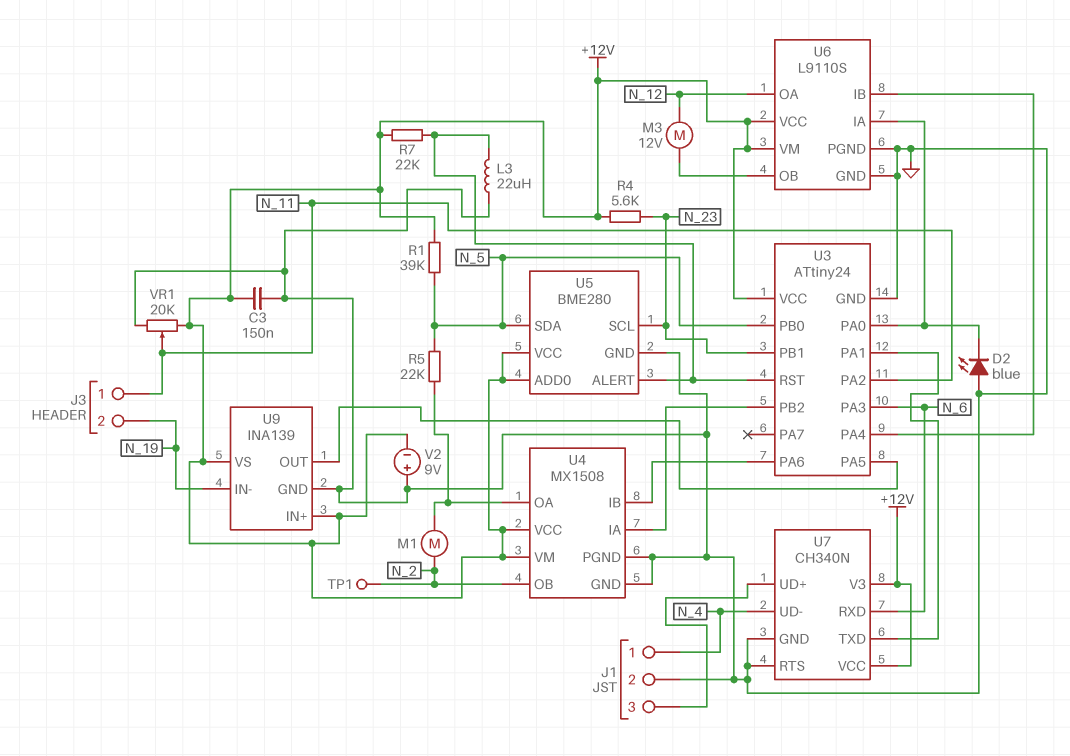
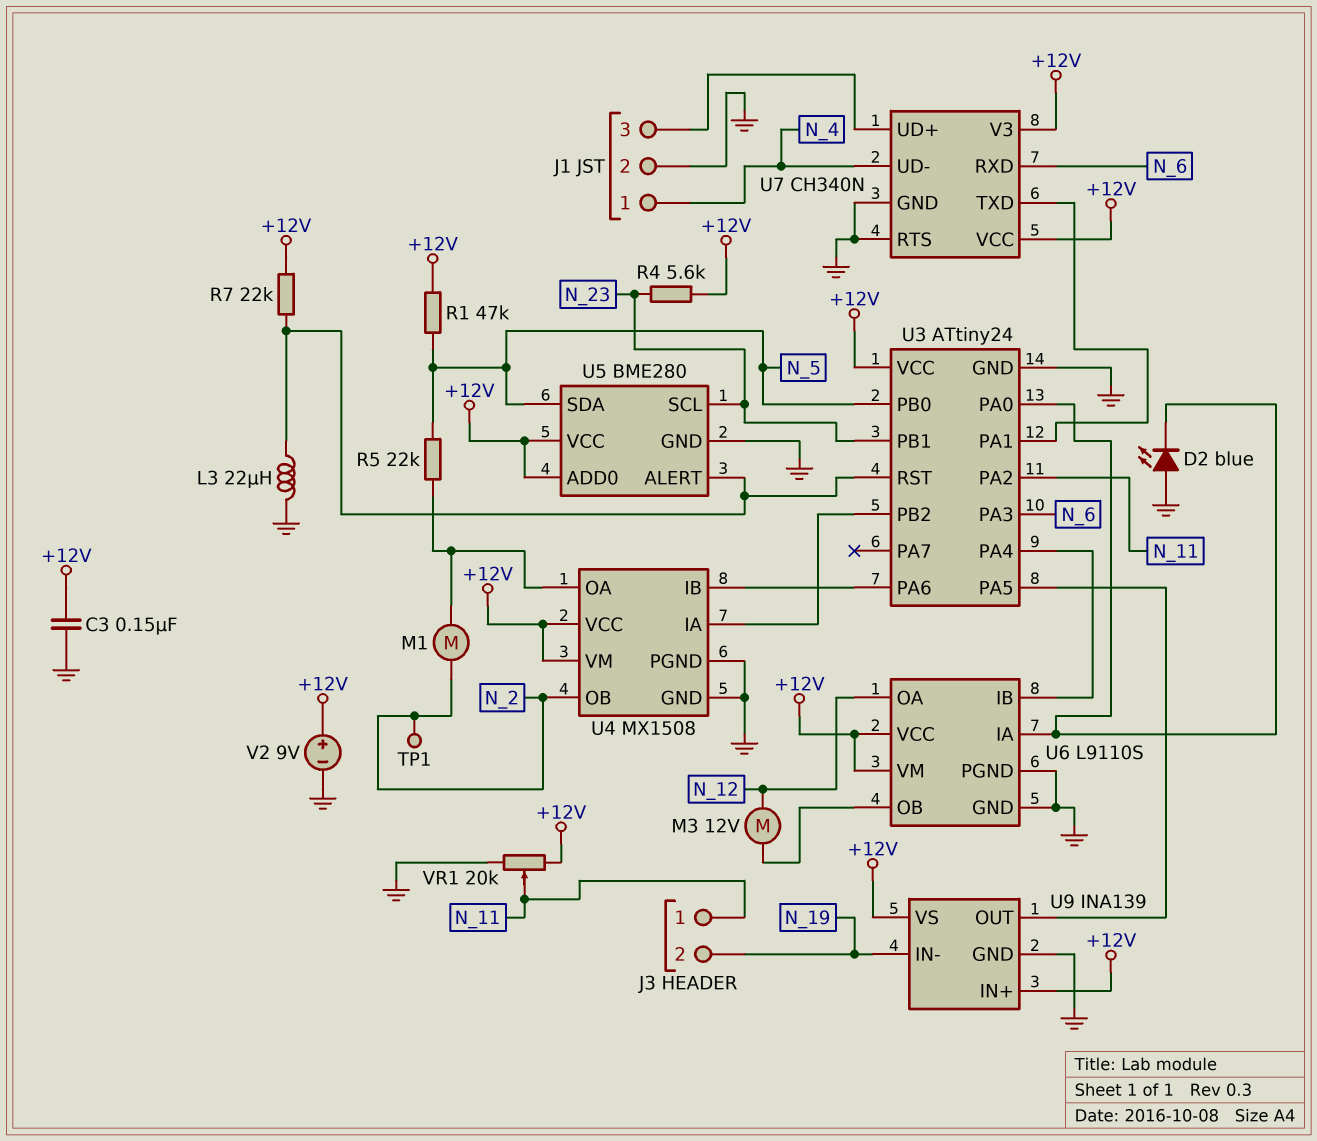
R1: 39k (+12V, N_5) -> 47k (+12V, N_5)
V2: 9V (plus GND, minus +12V) -> 9V (plus +12V, minus GND)

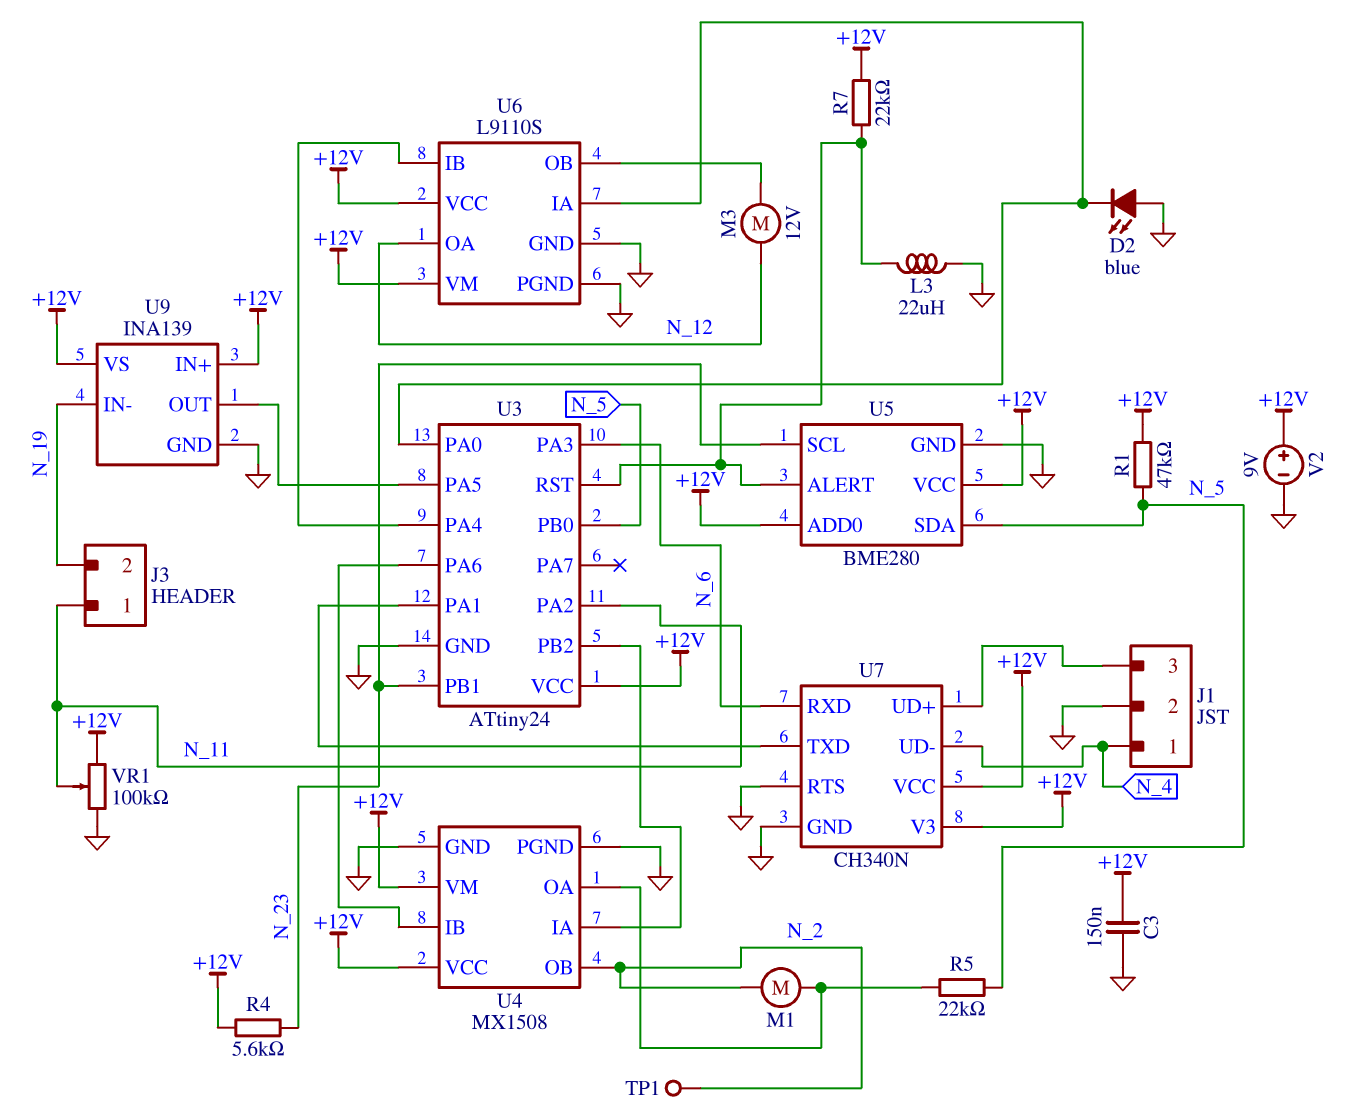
VR1: 20k (+12V, GND, wiper N_11) -> 100k (+12V, GND, wiper N_11)

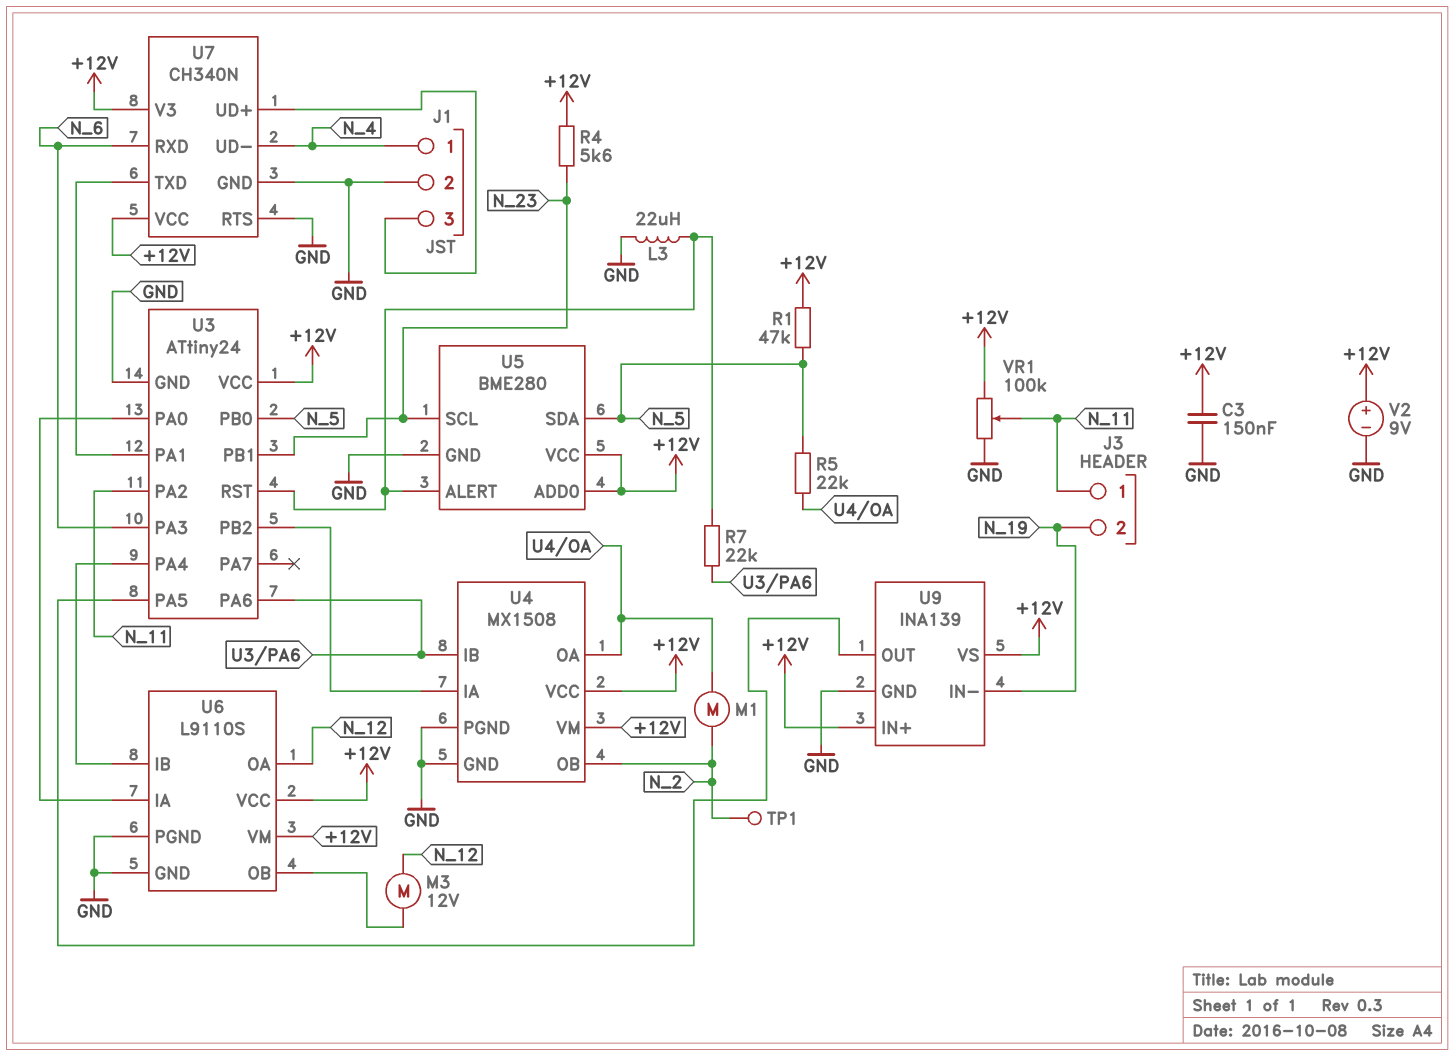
D2: LED blue (A GND, K U3/PA0) -> none
R7: 22k (+12V, U3/RST) -> 22k (U3/PA6, U3/RST)

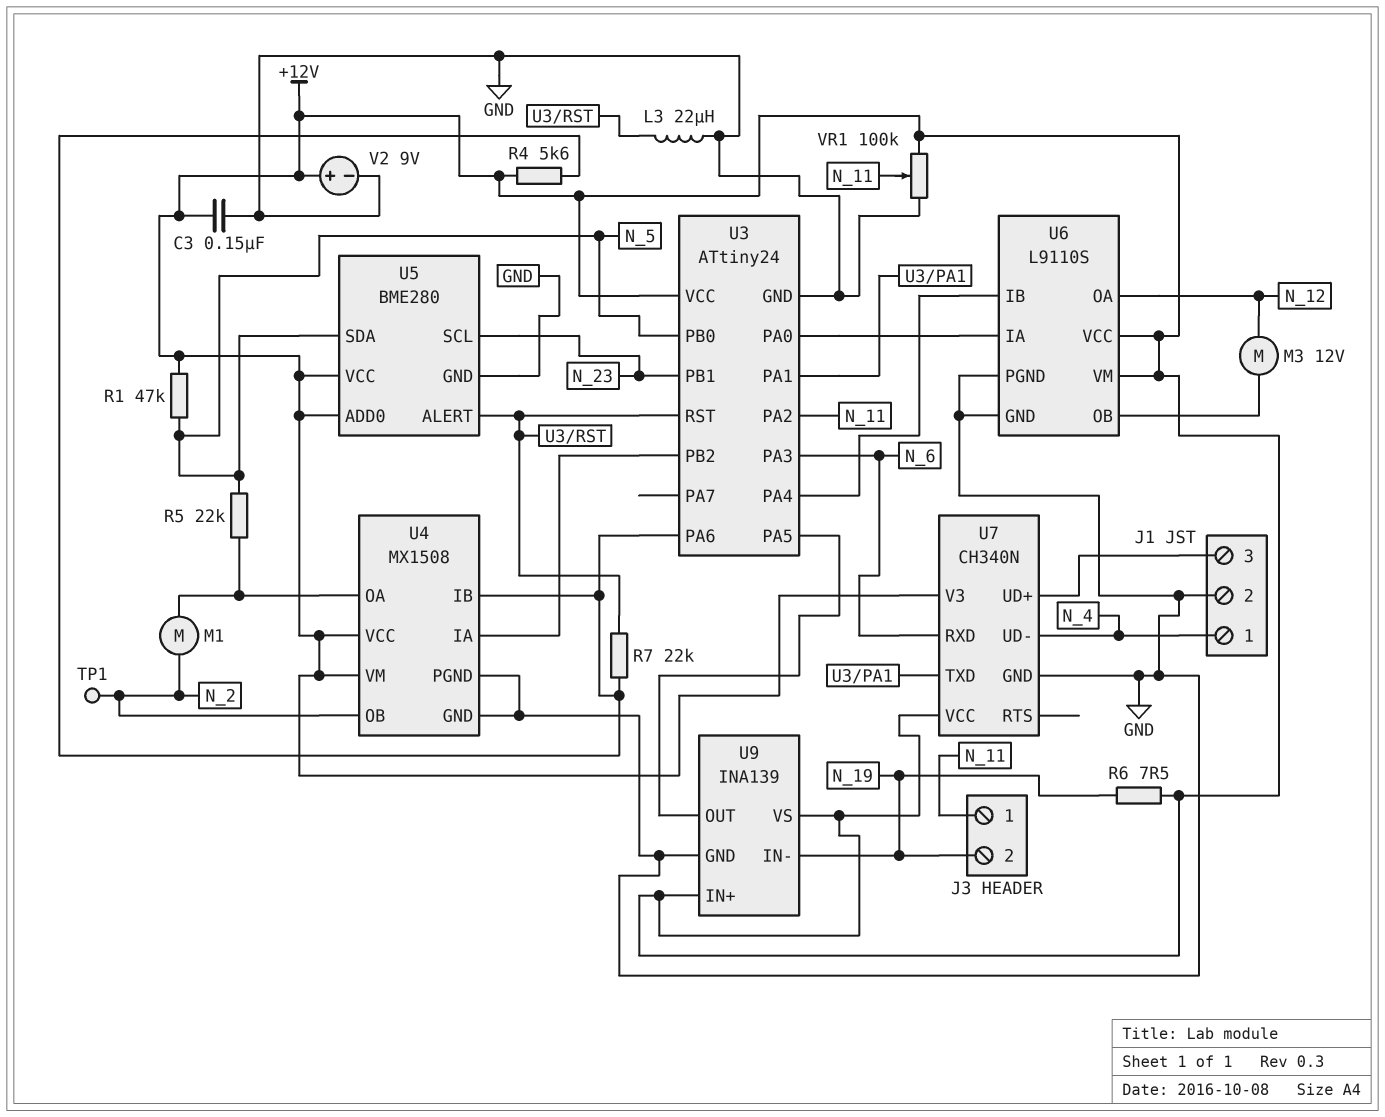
R4: 5.6k (+12V, N_23) -> 5.6k (+12V, U3/PA6)
R6: none -> 7.5 (+12V, N_19)
U7 pin RTS: GND -> none

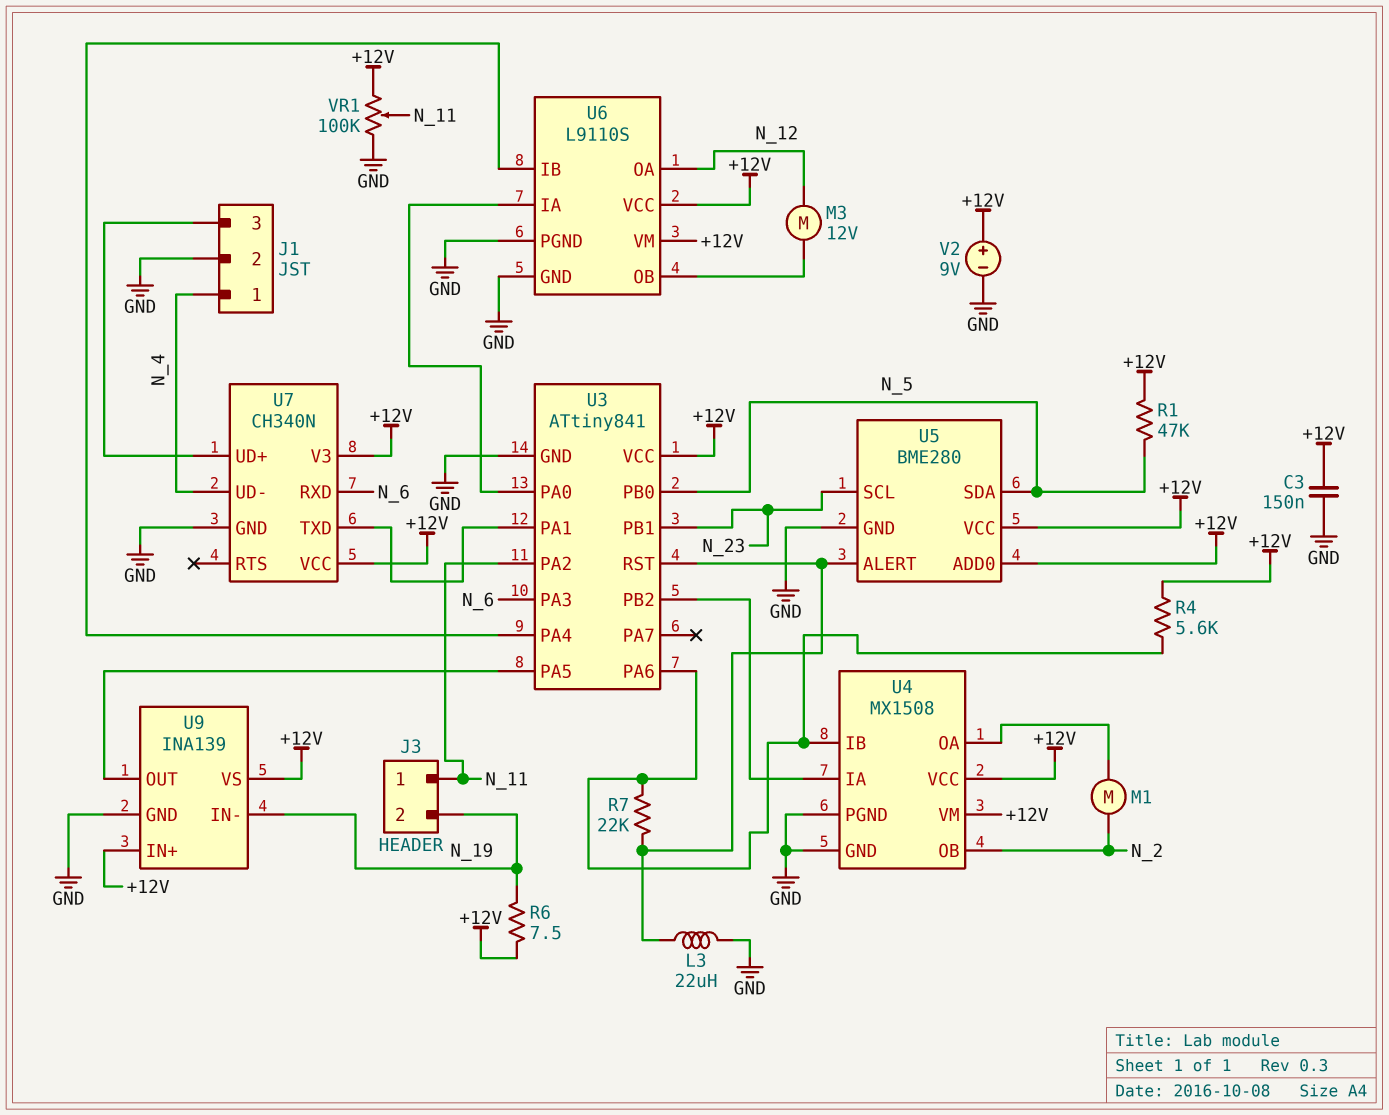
R5: 22k (N_5, U4/OA) -> none
TP1: test point (N_2) -> none
U3: ATtiny24 -> ATtiny841

